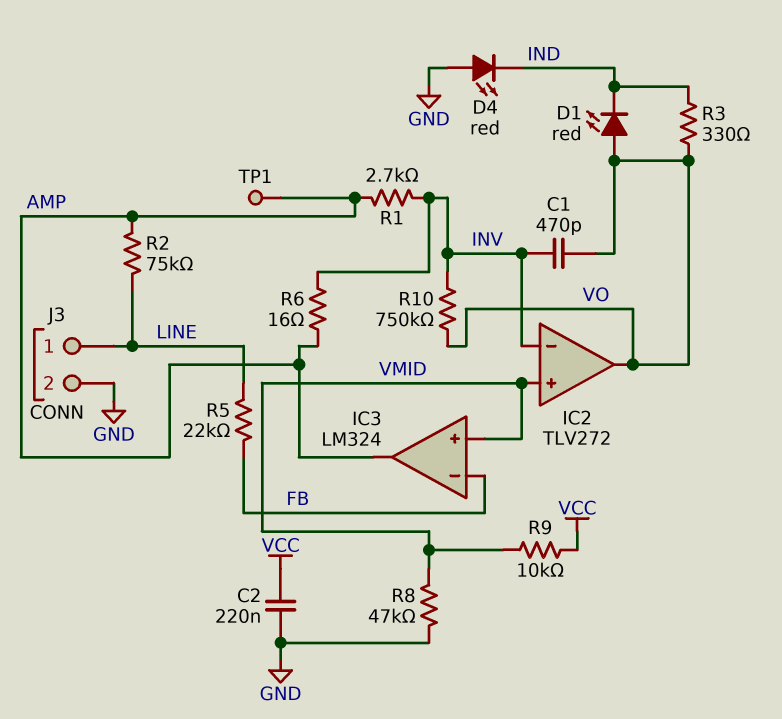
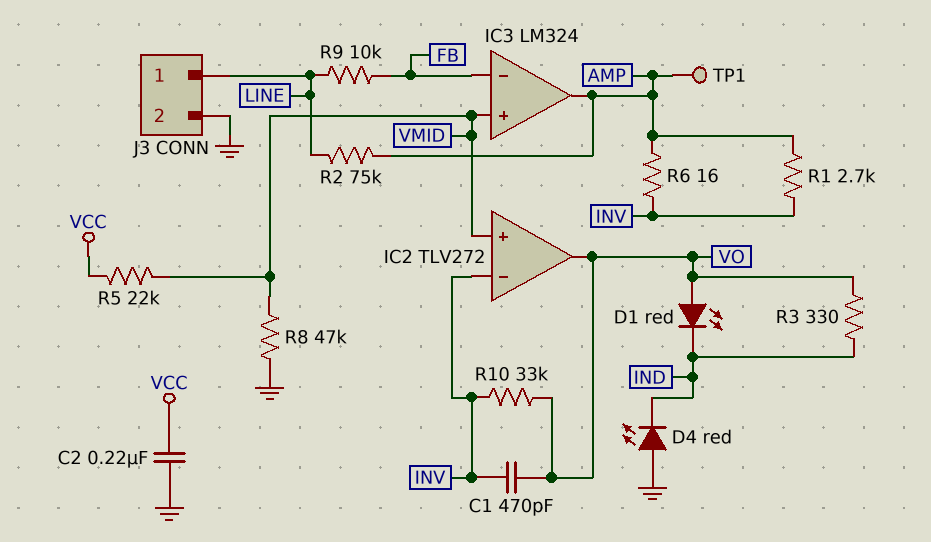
R5: 22k (FB, LINE) -> 22k (VCC, VMID)
R9: 10k (VCC, VMID) -> 10k (FB, LINE)
R10: 750k (INV, VO) -> 33k (INV, VO)

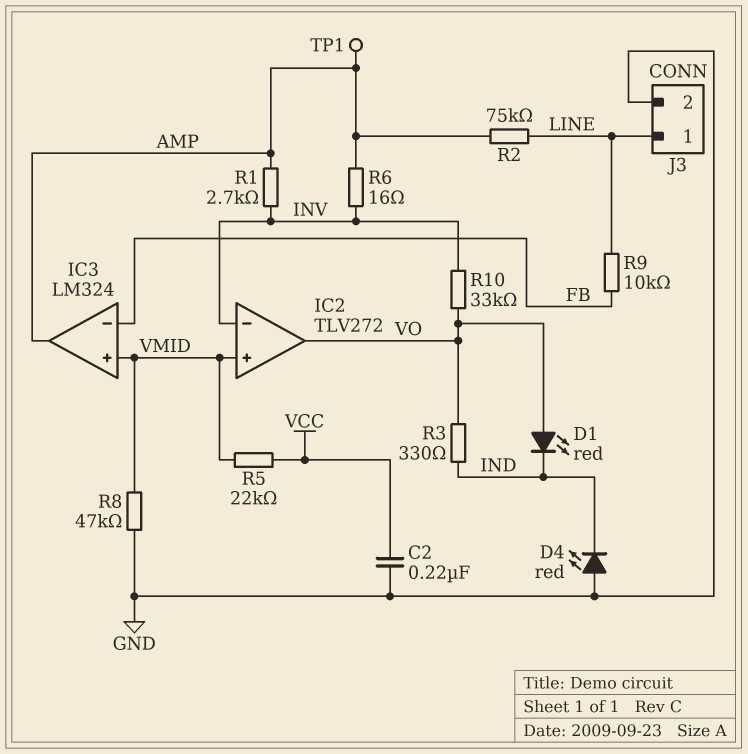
C1: 470pF (INV, VO) -> none

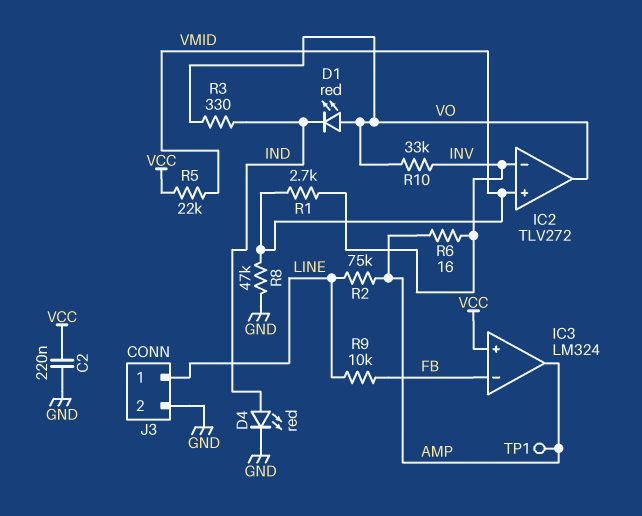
D4: LED red (A GND, K IND) -> LED red (A IND, K GND)
IC3 pin in+: VMID -> VCC
R1: 2.7k (AMP, INV) -> 2.7k (INV, VMID)

